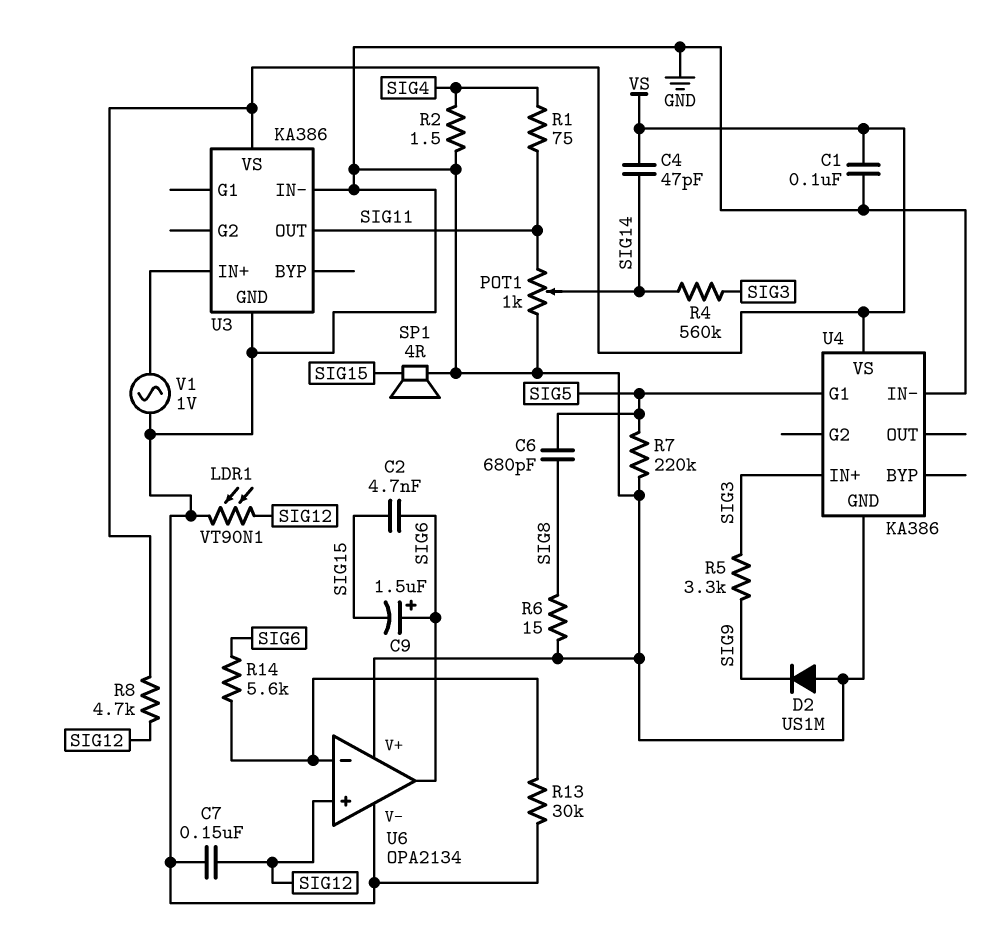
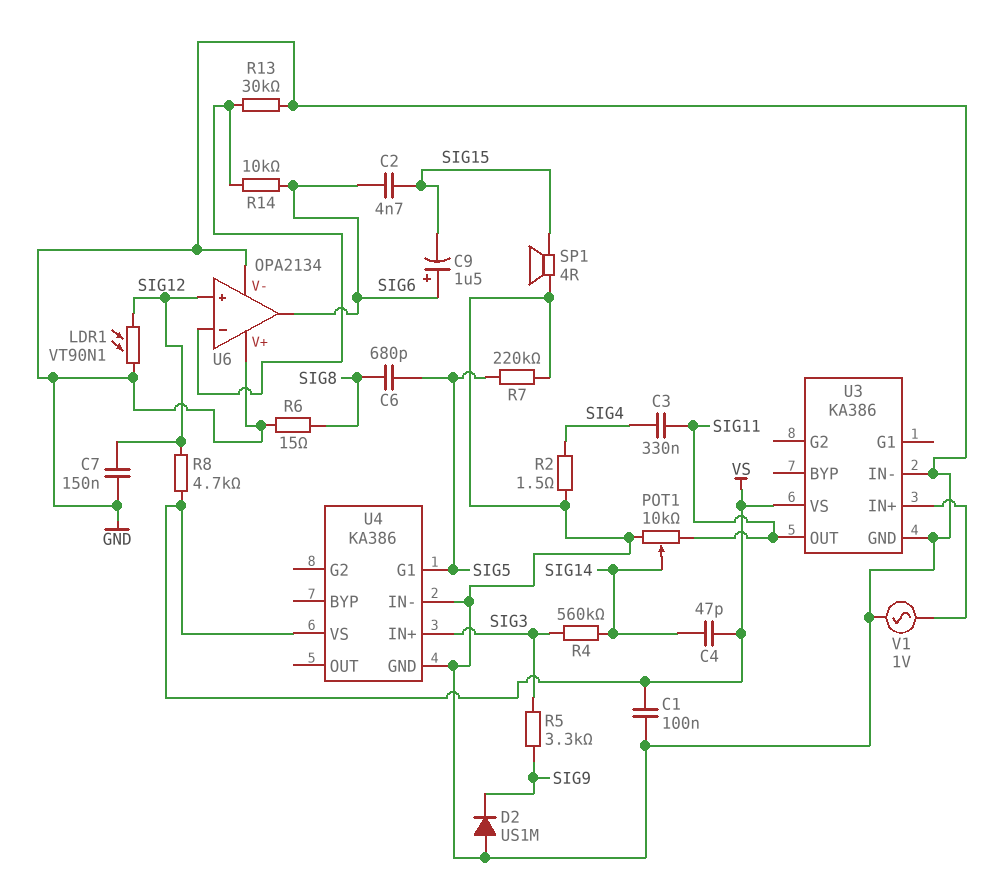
C3: none -> 330nF (SIG4, SIG11)
POT1: 1k (GND, SIG11, wiper SIG14) -> 10k (GND, SIG11, wiper SIG14)
R1: 75 (SIG4, SIG11) -> none
R14: 5.6k (SIG6, U6/in-) -> 10k (SIG6, U6/in-)

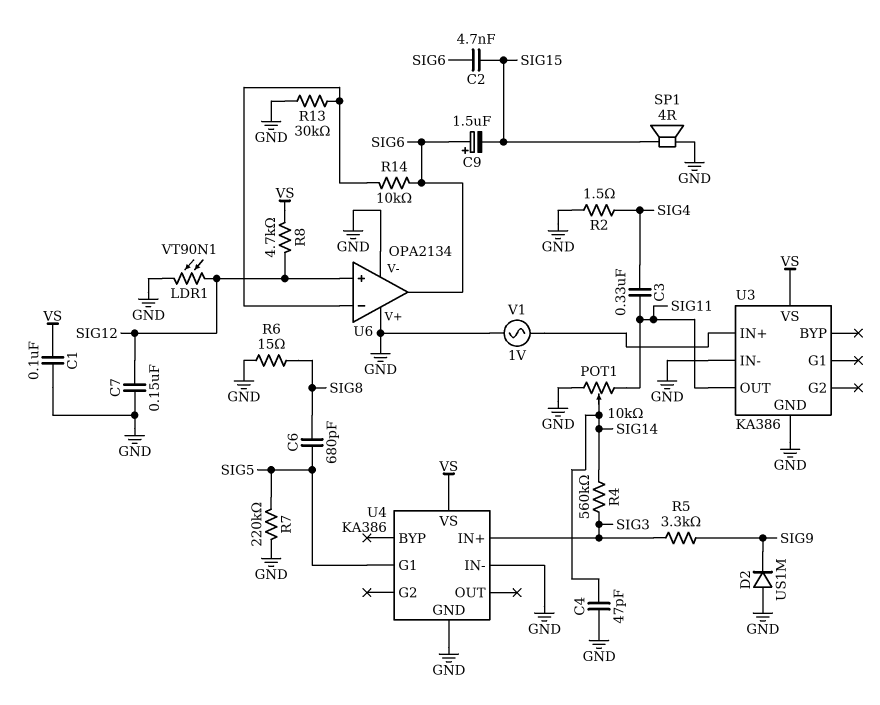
C4: 47pF (SIG14, VS) -> 47pF (GND, SIG14)

